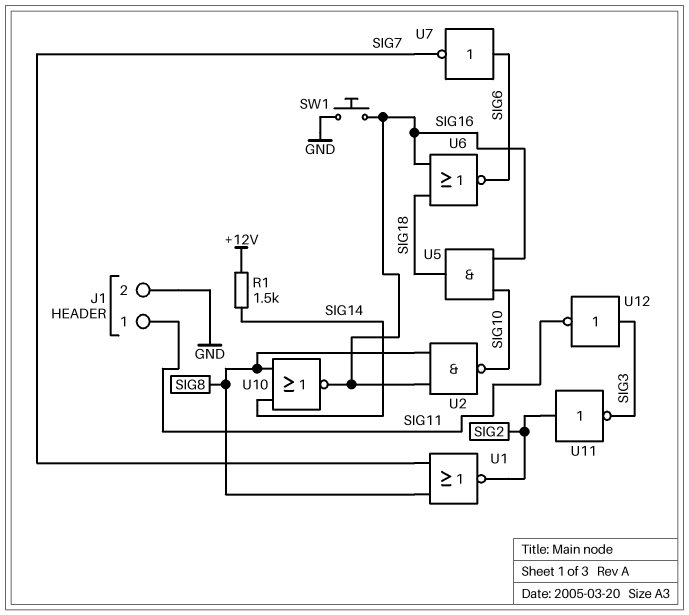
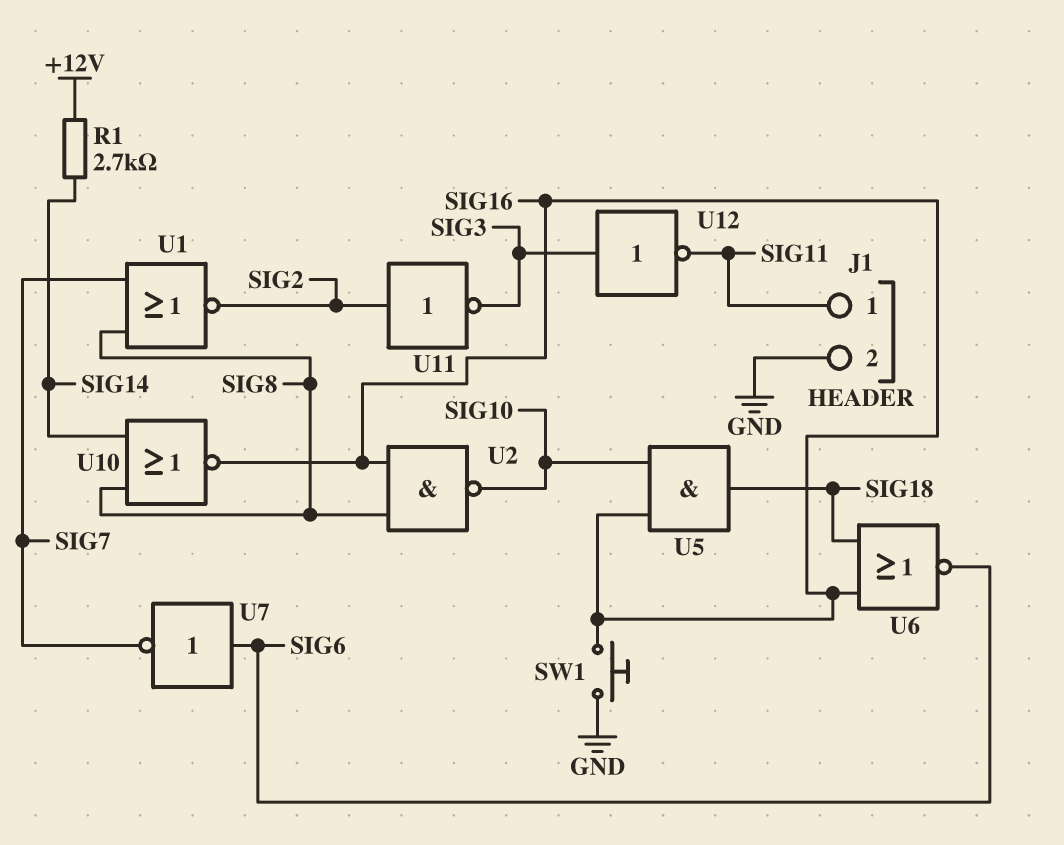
R1: 1.5k (+12V, SIG14) -> 2.7k (+12V, SIG14)

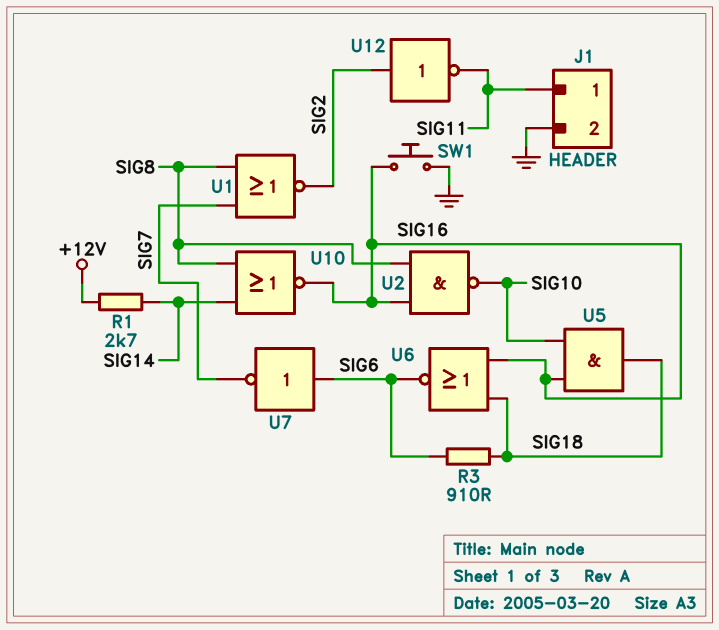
R3: none -> 910 (SIG6, SIG18)
U11: NOT (in SIG2, out SIG3) -> none
U12: NOT (in SIG3, out SIG11) -> NOT (in SIG2, out SIG11)

